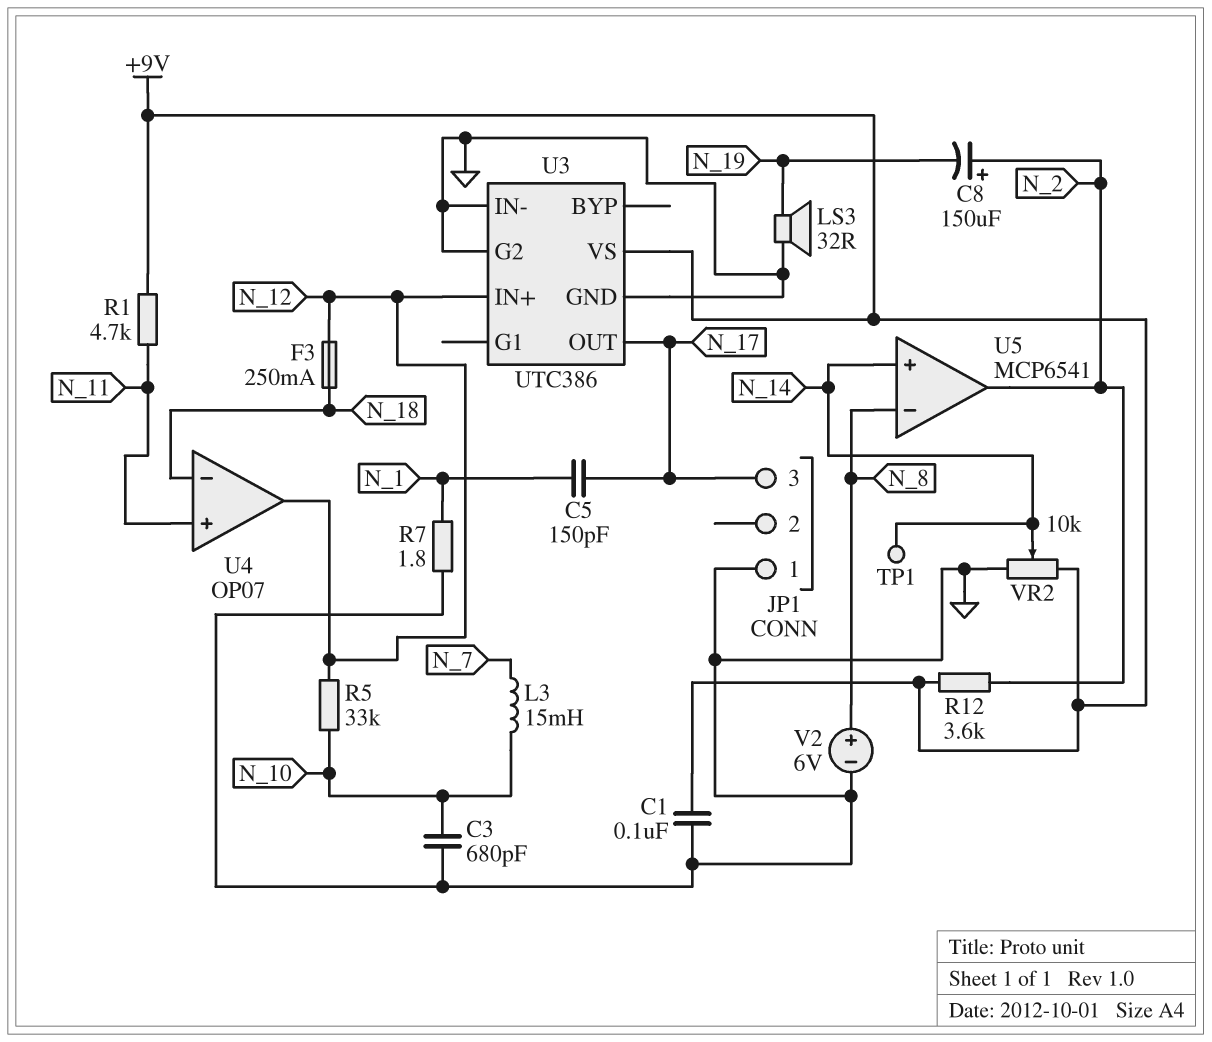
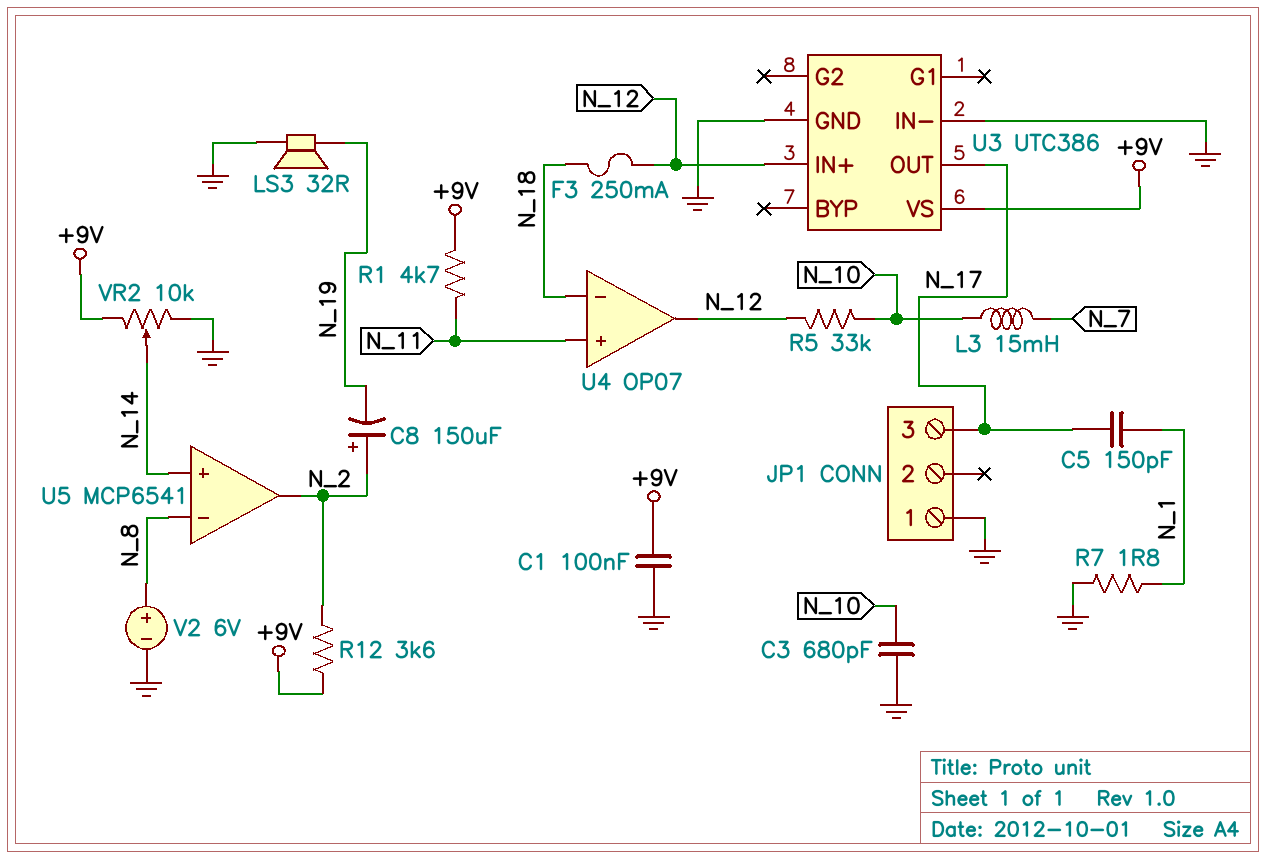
TP1: test point (N_14) -> none
U3 pin G2: GND -> none

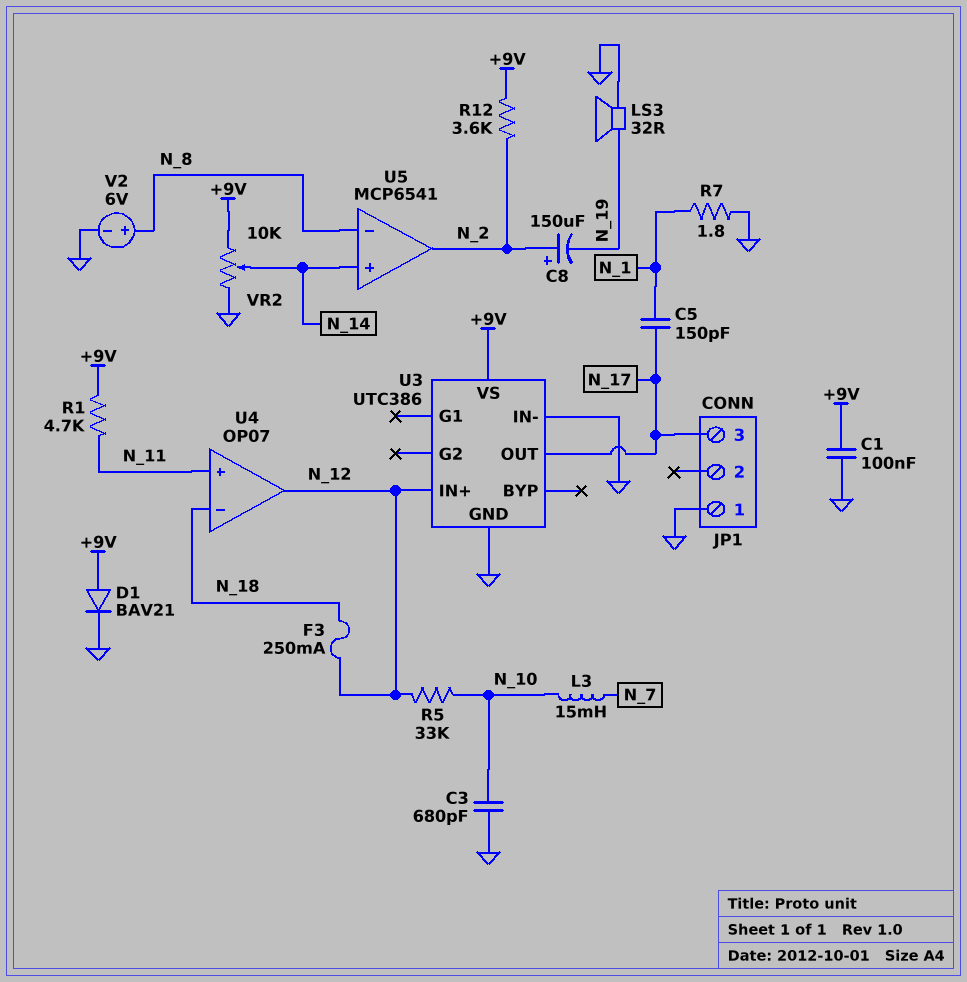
D1: none -> diode BAV21 (A +9V, K GND)

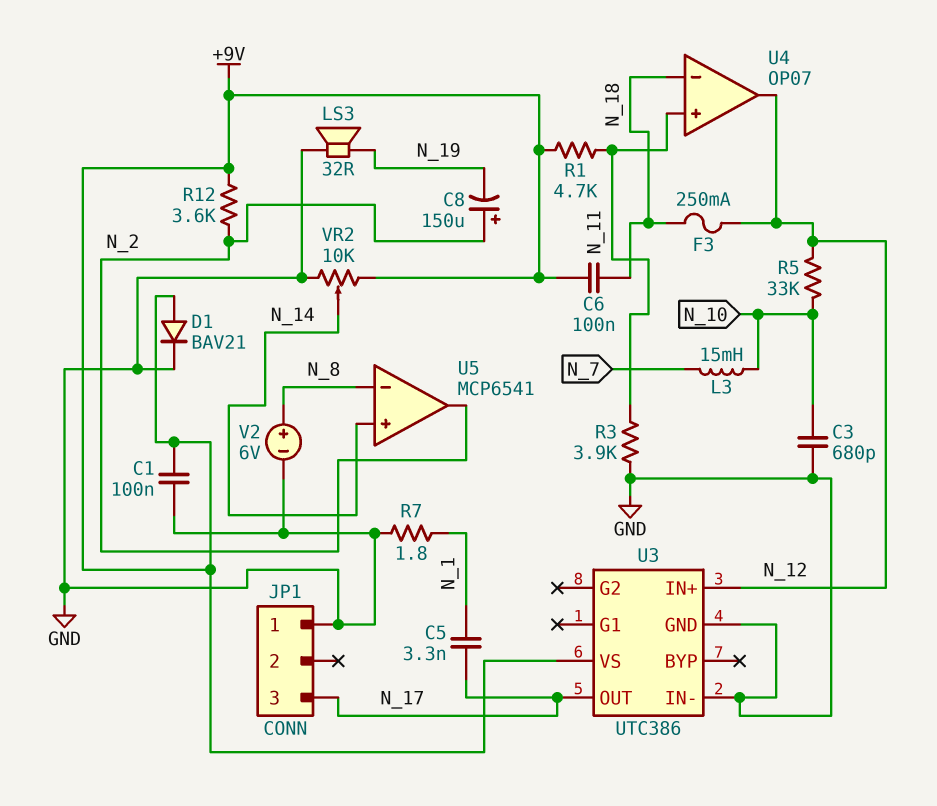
C5: 150pF (N_1, N_17) -> 3.3nF (N_1, N_17)
C6: none -> 100nF (+9V, N_18)
R3: none -> 3.9k (GND, N_11)

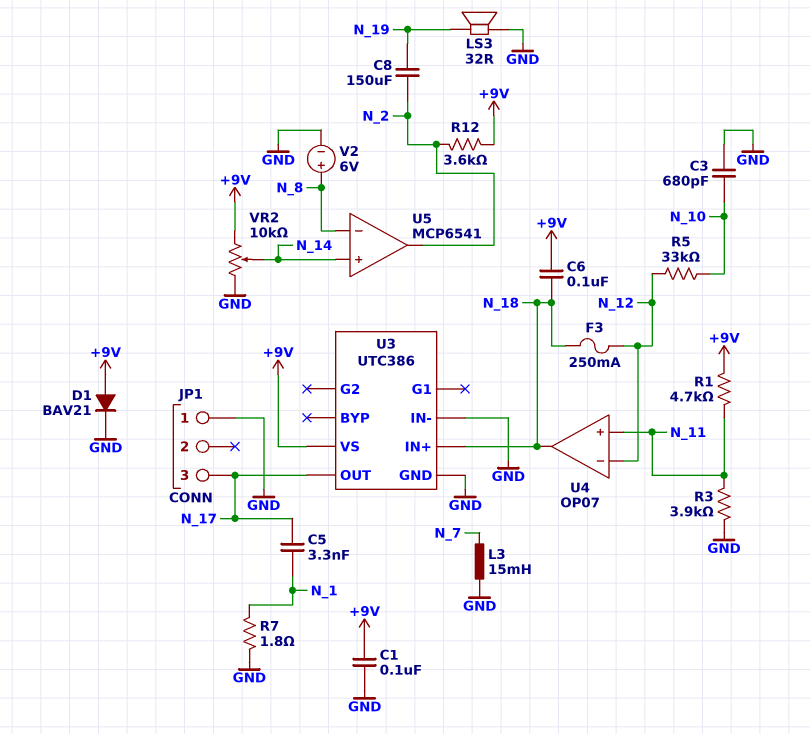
C8: 150uF (plus N_2, minus N_19) -> 150uF (N_2, N_19)
L3: 15mH (N_7, N_10) -> 15mH (GND, N_7)
U3 pin IN+: N_12 -> N_18
U4 pin in-: N_18 -> N_12
U4 pin out: N_12 -> N_18

